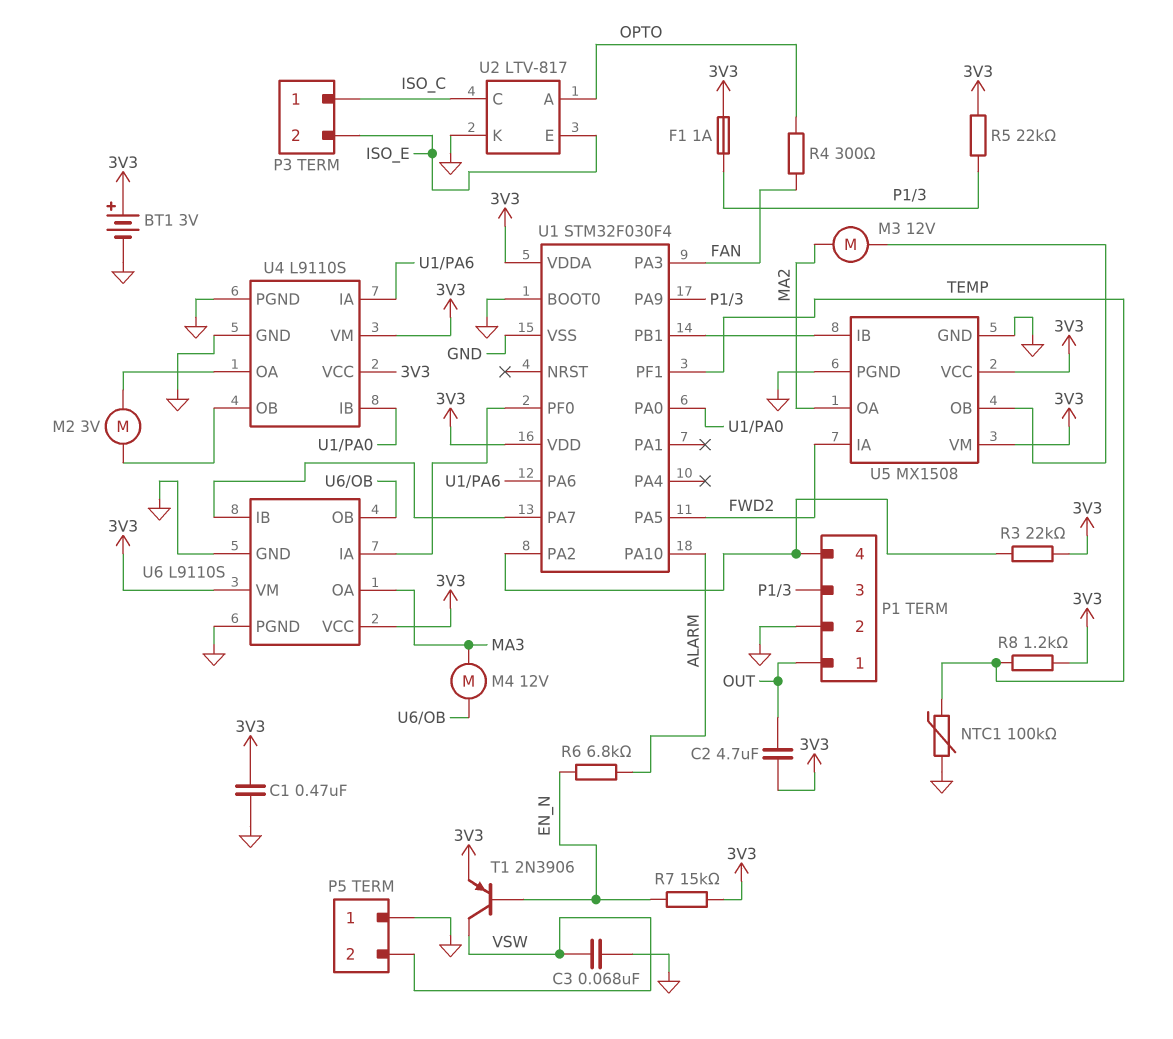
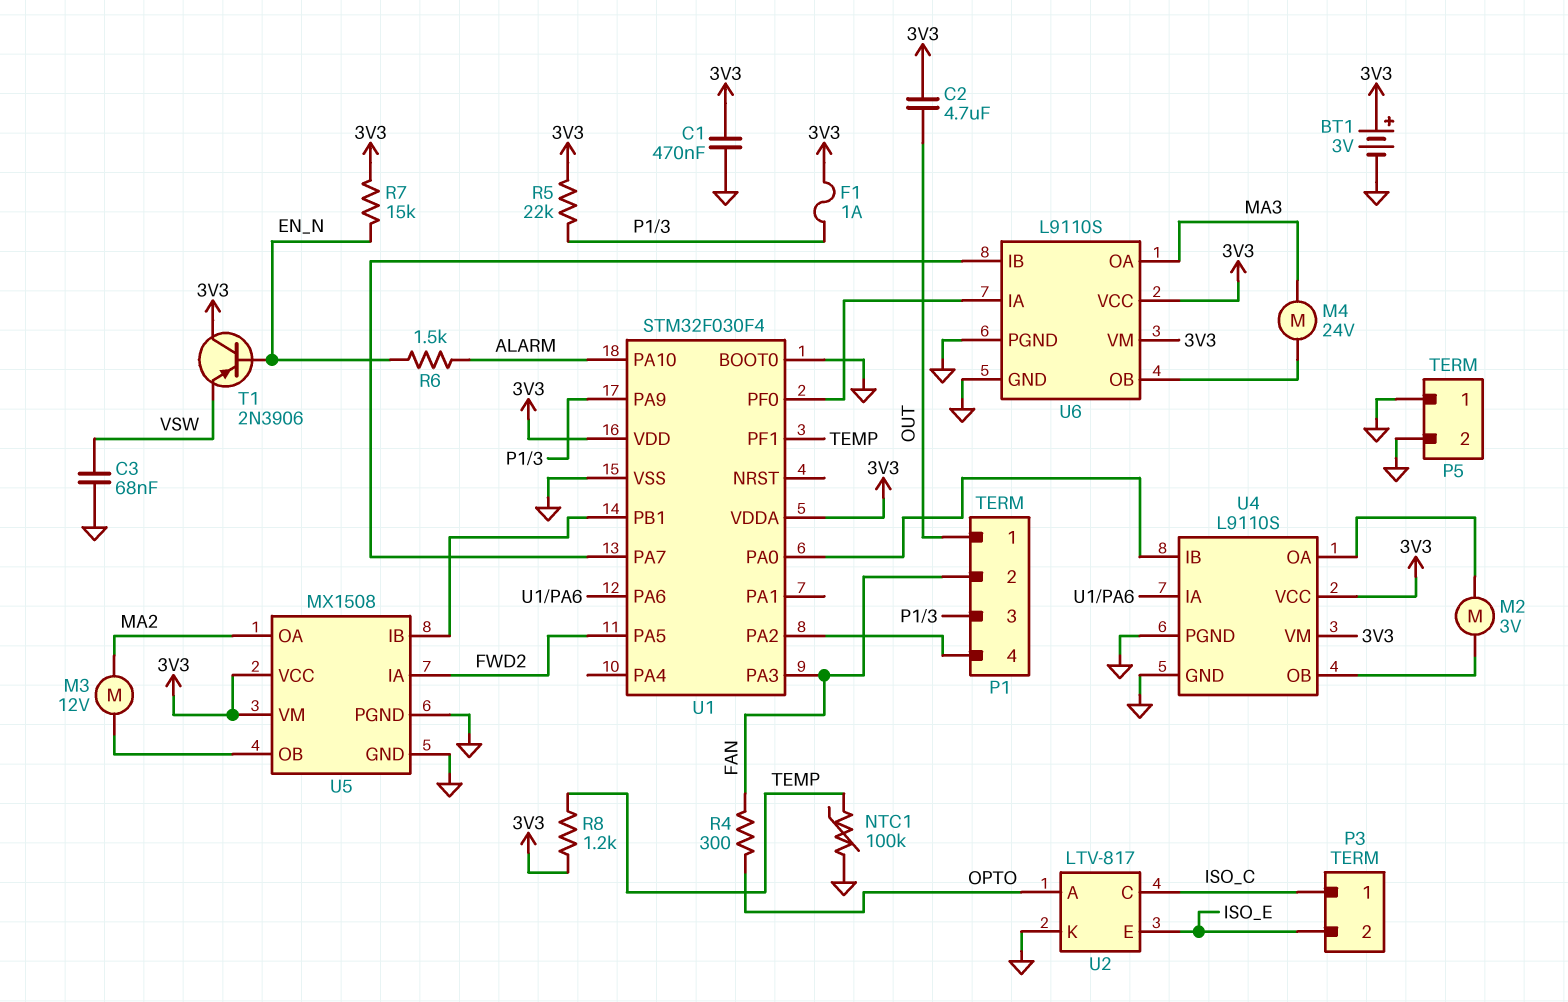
M4: motor 12V (MA3, U6/OB) -> motor 24V (MA3, U6/OB)
P1 pin 2: GND -> FAN
P5 pin 2: VSW -> GND
R3: 22k (3V3, P1/4) -> none
R6: 6.8k (ALARM, EN_N) -> 1.5k (ALARM, EN_N)
T1: PNP 2N3906 (B EN_N, C VSW, E 3V3) -> PNP 2N3906 (B EN_N, C 3V3, E VSW)

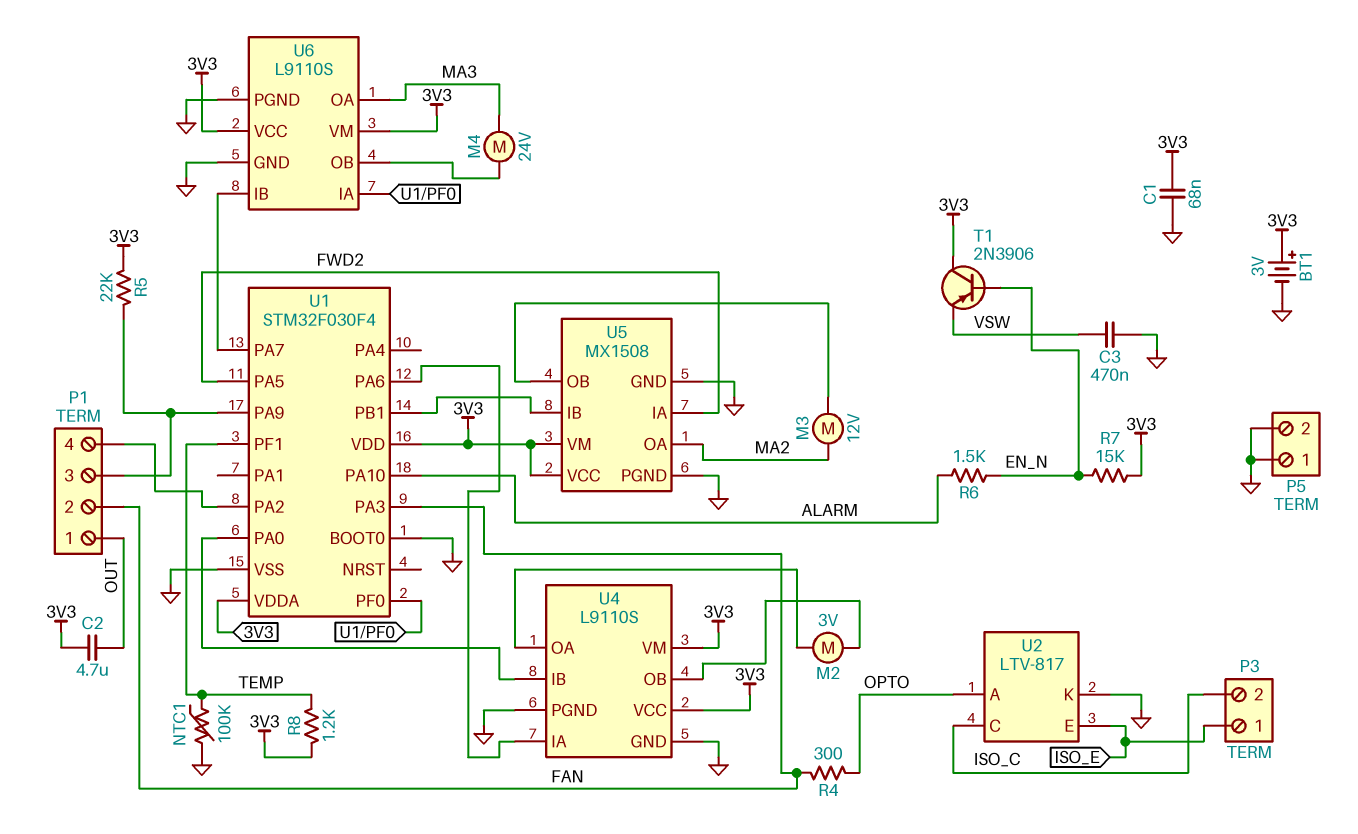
C1: 470nF (3V3, GND) -> 68nF (3V3, GND)
C3: 68nF (GND, VSW) -> 470nF (GND, VSW)
F1: 1A (3V3, P1/3) -> none
P3 pin 1: ISO_C -> ISO_E
P3 pin 2: ISO_E -> ISO_C

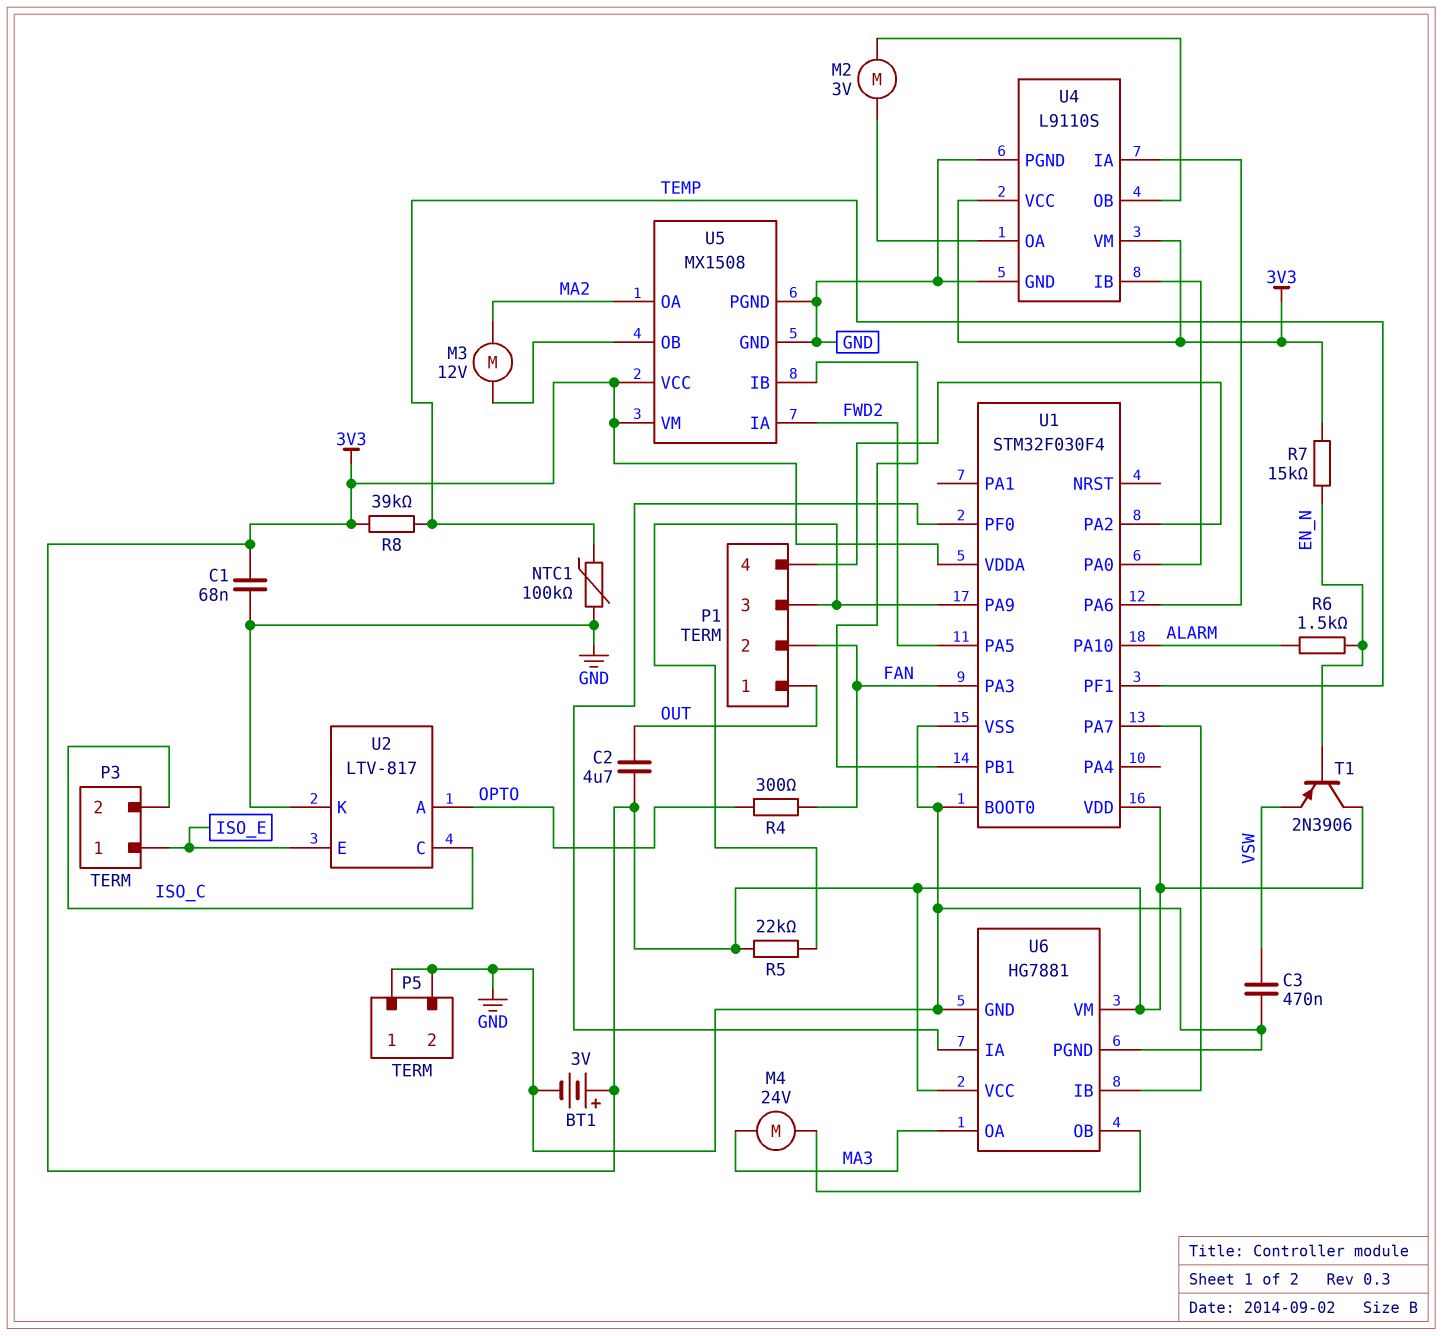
R8: 1.2k (3V3, TEMP) -> 39k (3V3, TEMP)
U6: L9110S -> HG7881

